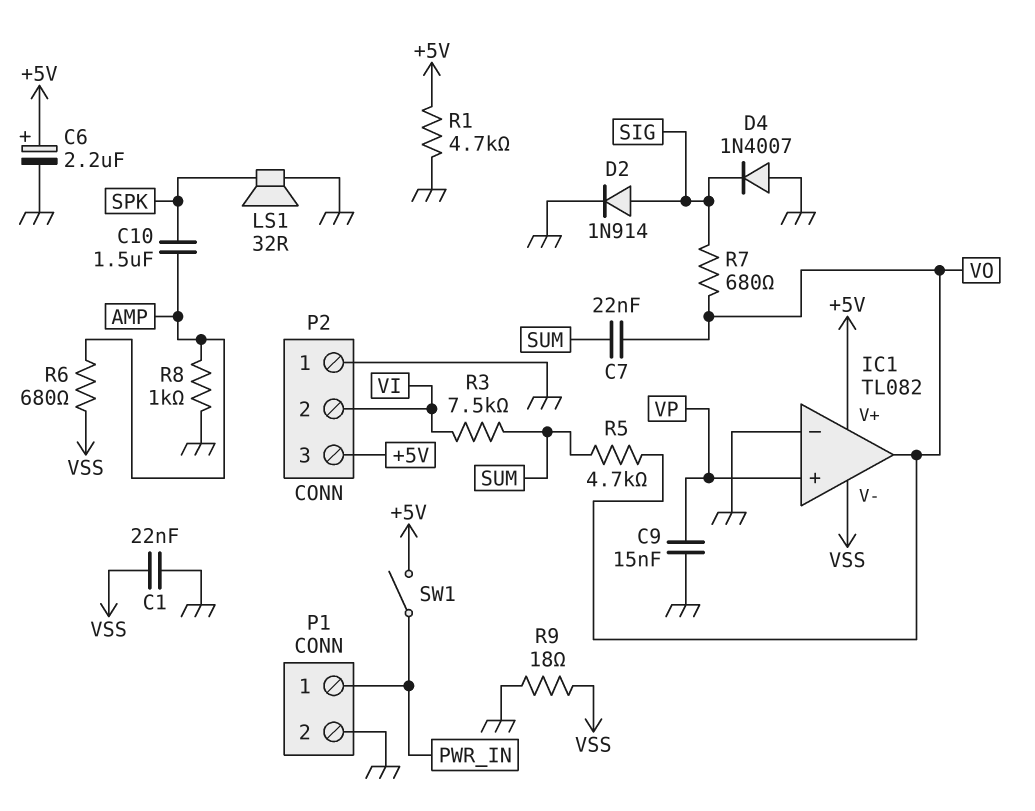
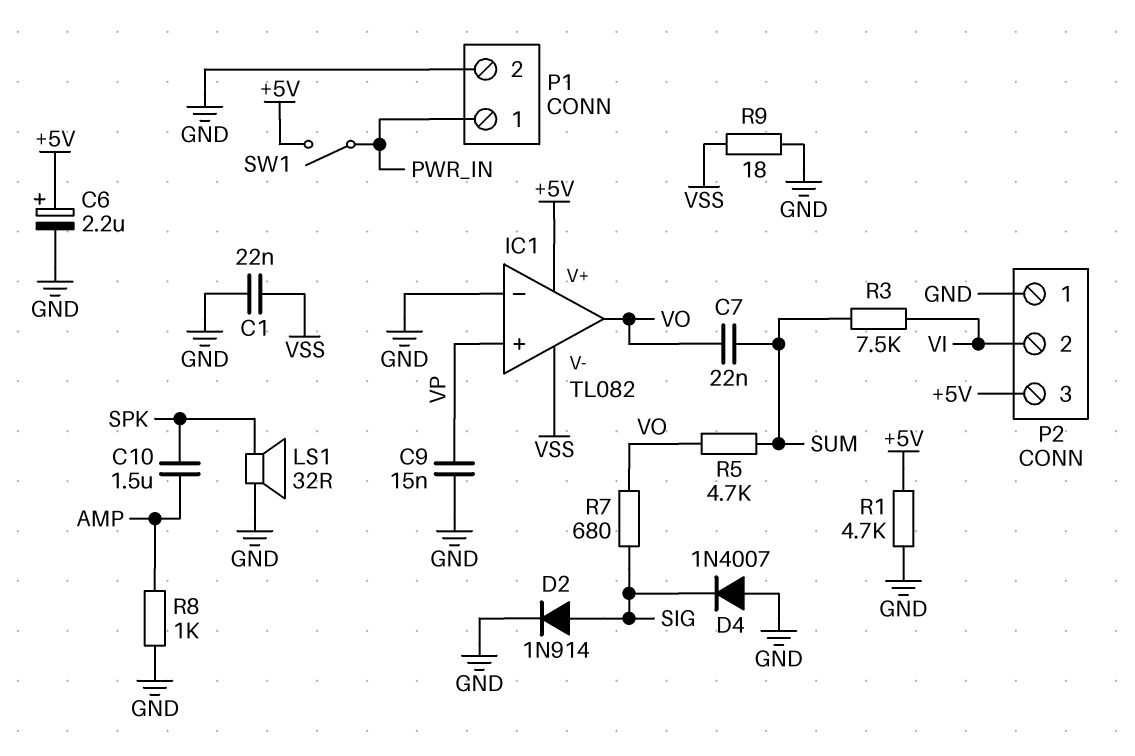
R6: 680 (AMP, VSS) -> none

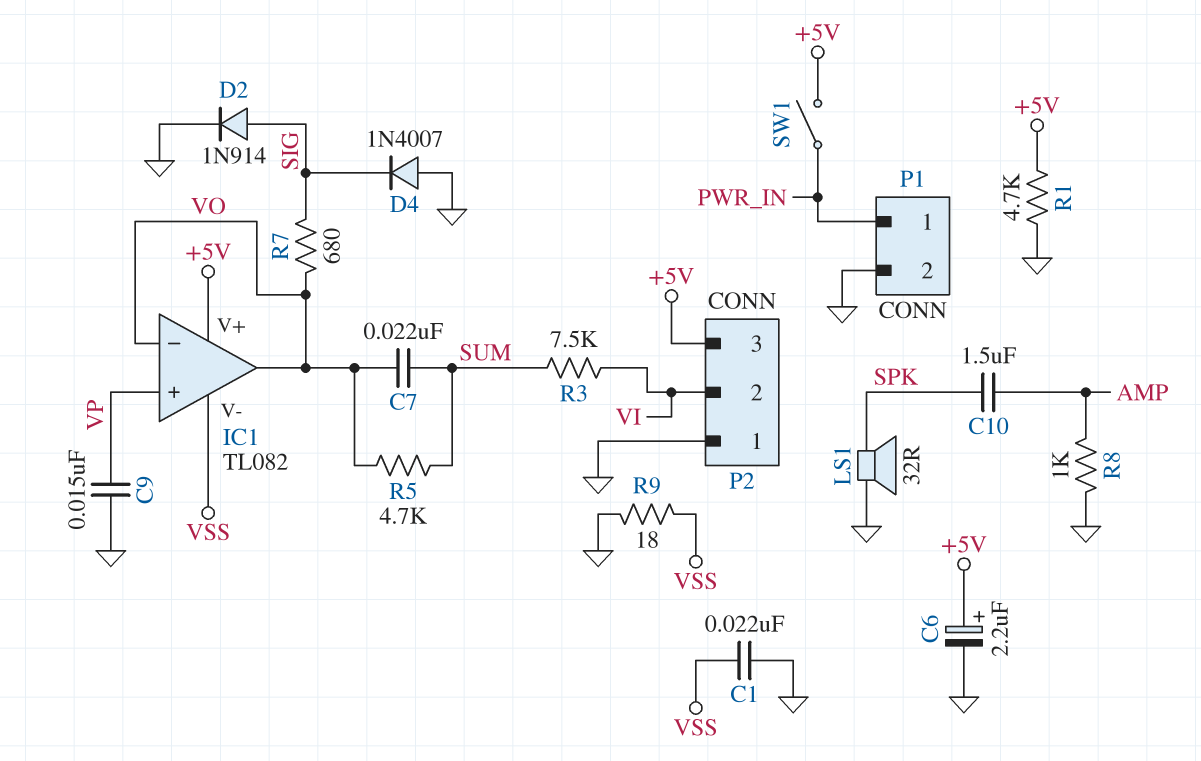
IC1 pin in-: GND -> VO

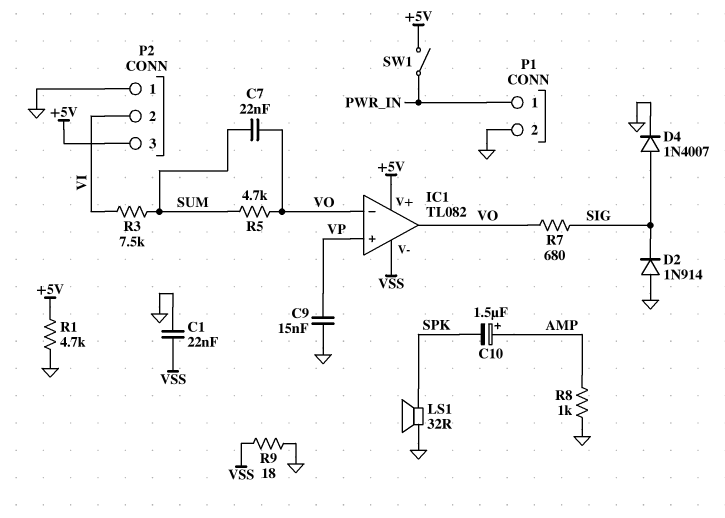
C6: 2.2uF (plus +5V, minus GND) -> none
C10: 1.5uF (AMP, SPK) -> 1.5uF (plus AMP, minus SPK)
D2: diode 1N914 (A SIG, K GND) -> diode 1N914 (A GND, K SIG)
D4: diode 1N4007 (A GND, K SIG) -> diode 1N4007 (A SIG, K GND)

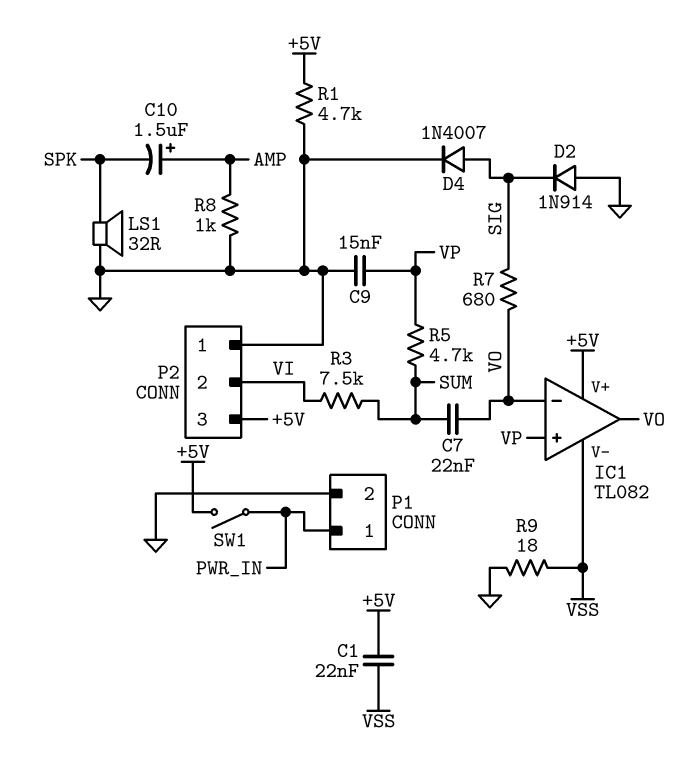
C1: 22nF (GND, VSS) -> 22nF (+5V, VSS)
R5: 4.7k (SUM, VO) -> 4.7k (SUM, VP)

